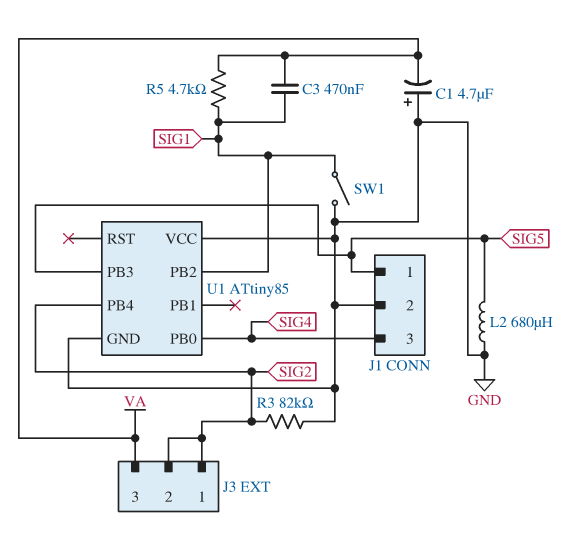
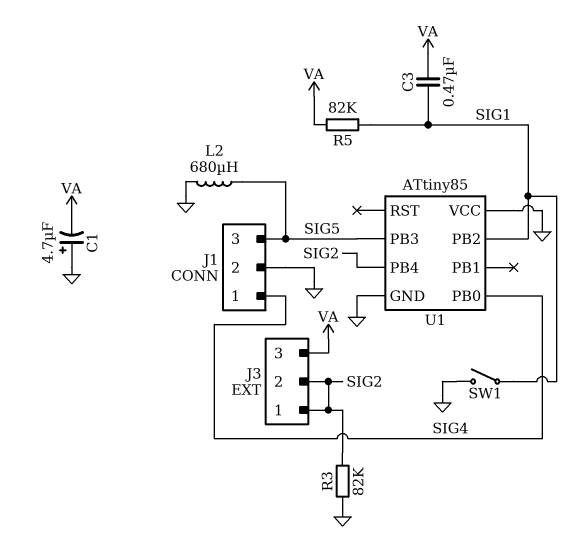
J1 pin 1: SIG5 -> SIG4
J1 pin 3: SIG4 -> SIG5
R5: 4.7k (SIG1, VA) -> 82k (SIG1, VA)

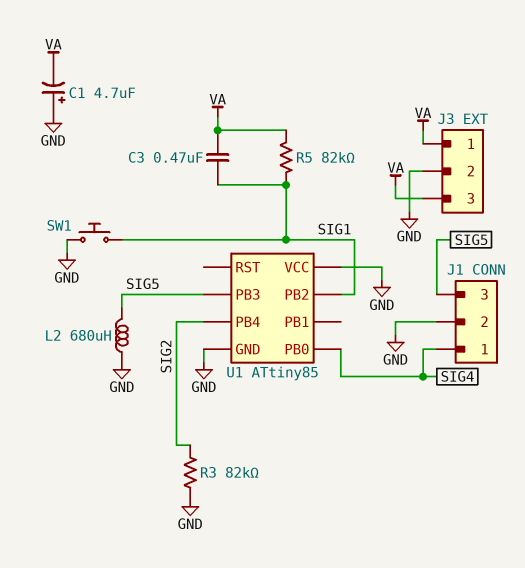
J3 pin 1: SIG2 -> VA
J3 pin 2: SIG2 -> GND
SW1: switch (GND, SIG1) -> button (GND, SIG1)

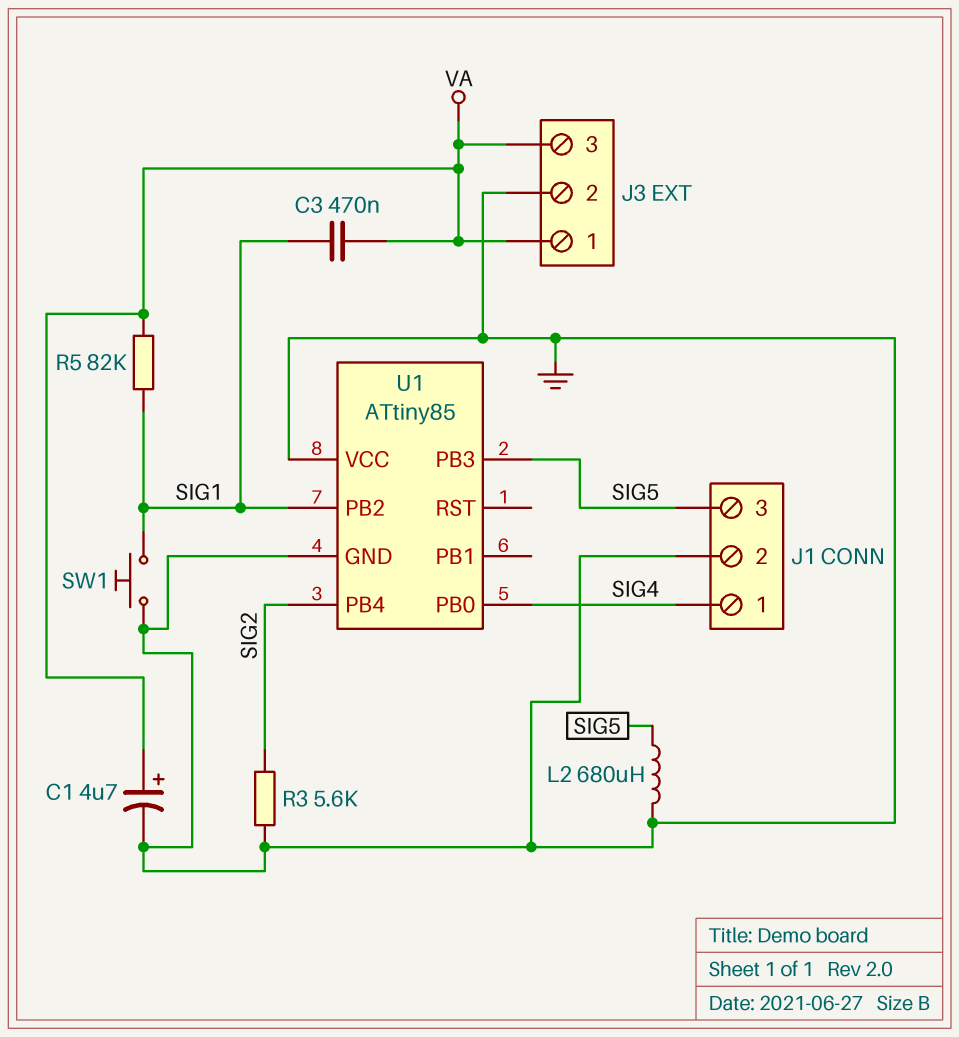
C1: 4.7uF (plus GND, minus VA) -> 4.7uF (plus VA, minus GND)
R3: 82k (GND, SIG2) -> 5.6k (GND, SIG2)

